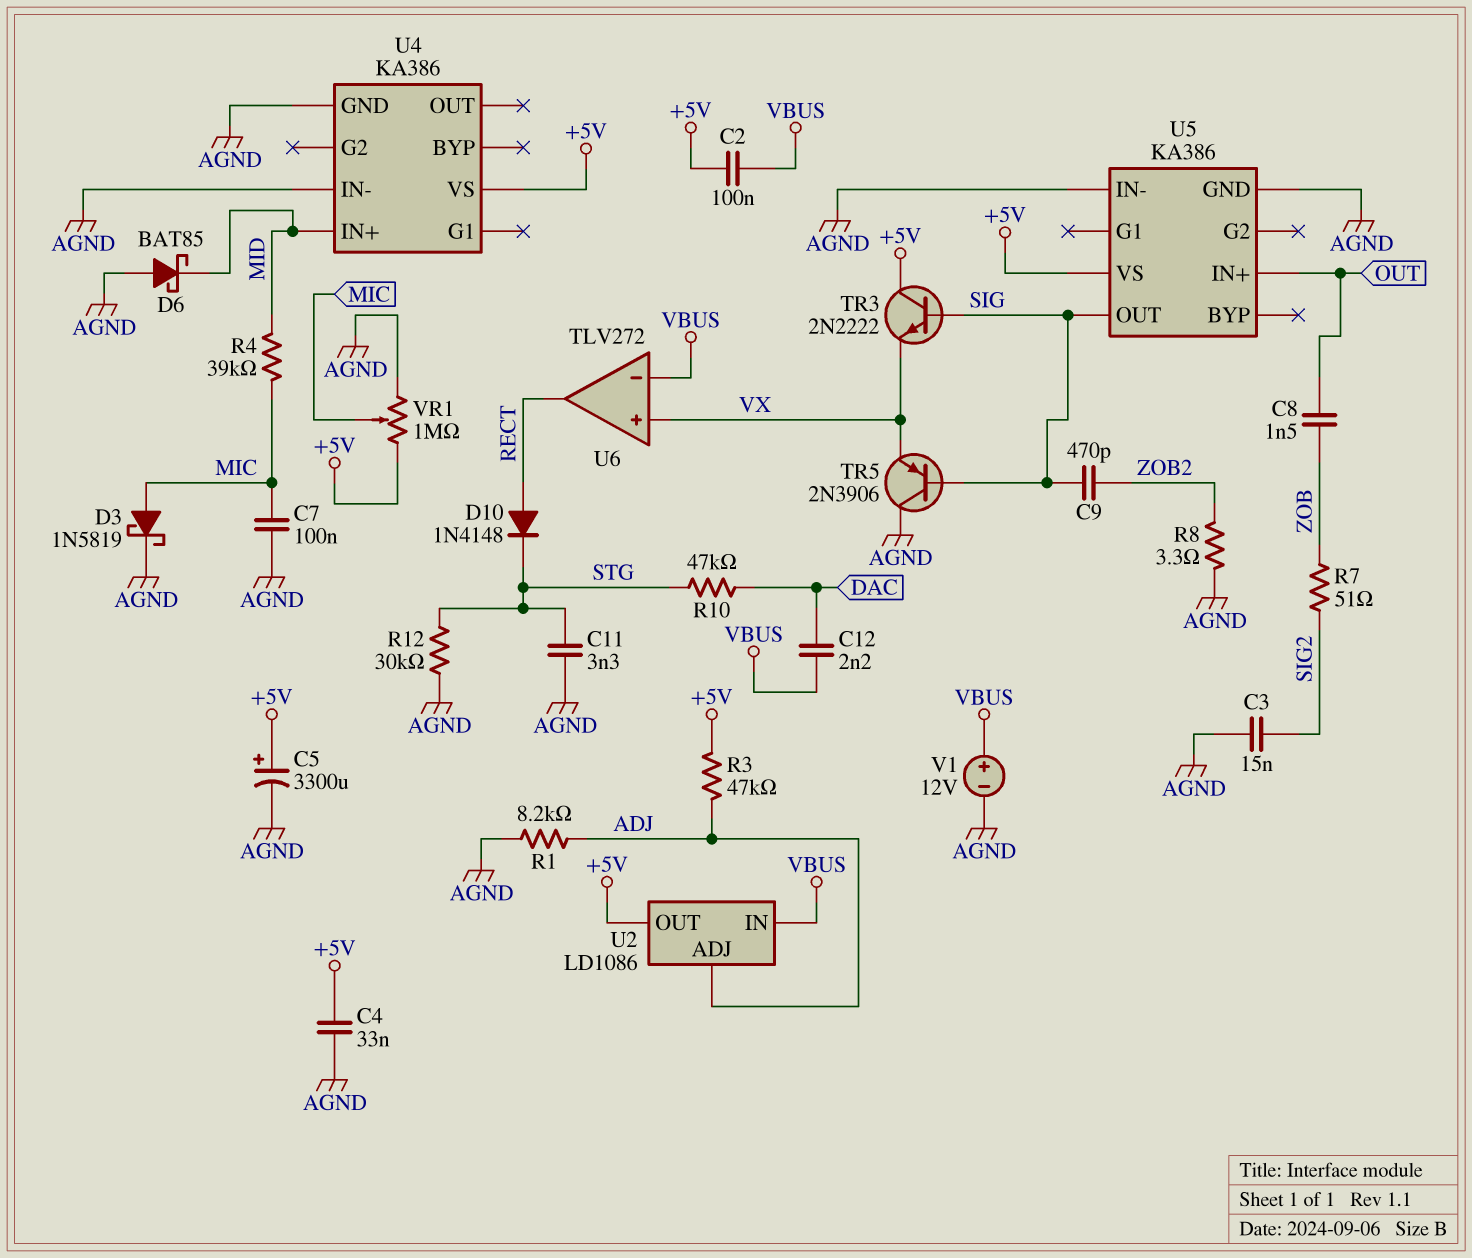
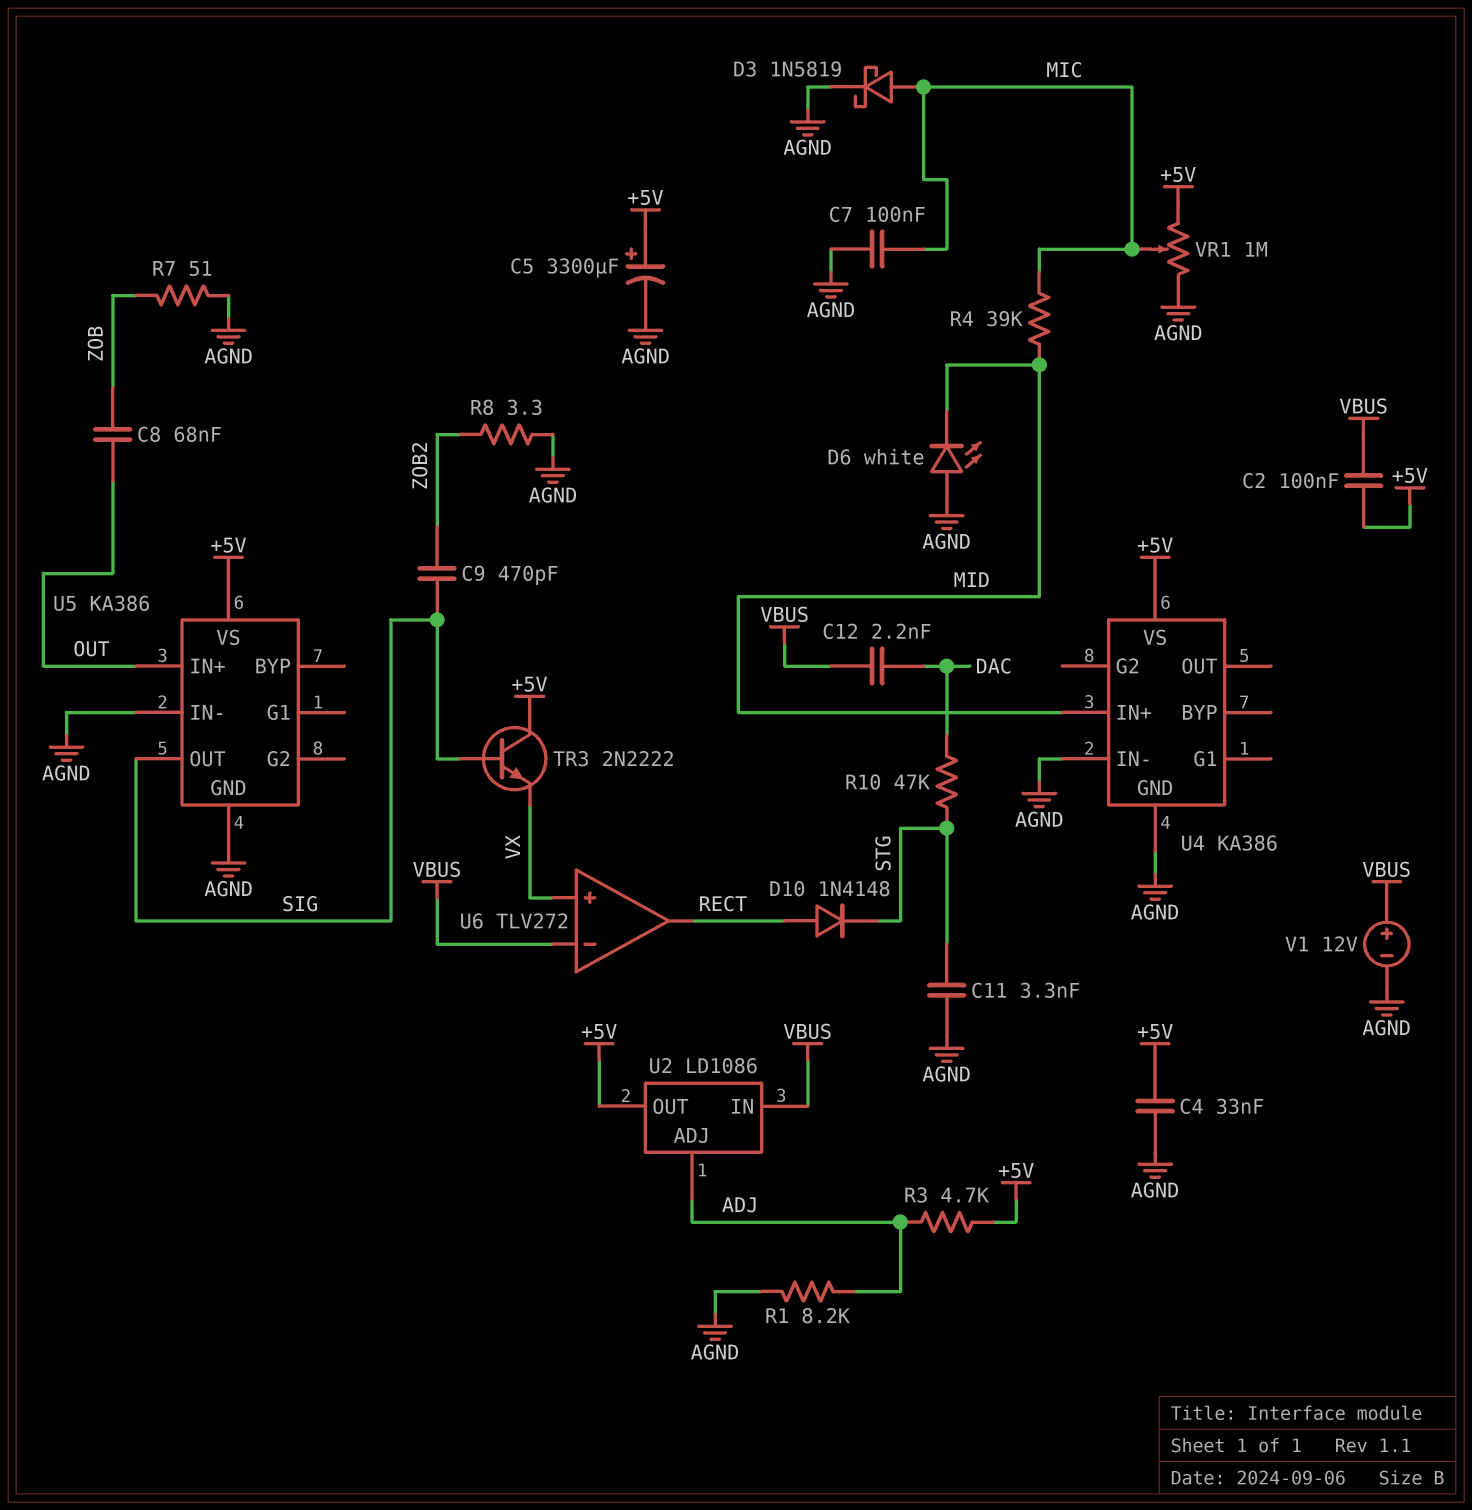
C3: 15nF (AGND, SIG2) -> none
C8: 1.5nF (OUT, ZOB) -> 68nF (OUT, ZOB)
D6: schottky BAT85 (A AGND, K MID) -> LED white (A AGND, K MID)
R3: 47k (+5V, ADJ) -> 4.7k (+5V, ADJ)
R7: 51 (SIG2, ZOB) -> 51 (AGND, ZOB)
R12: 30k (AGND, STG) -> none
TR5: PNP 2N3906 (B SIG, C AGND, E VX) -> none

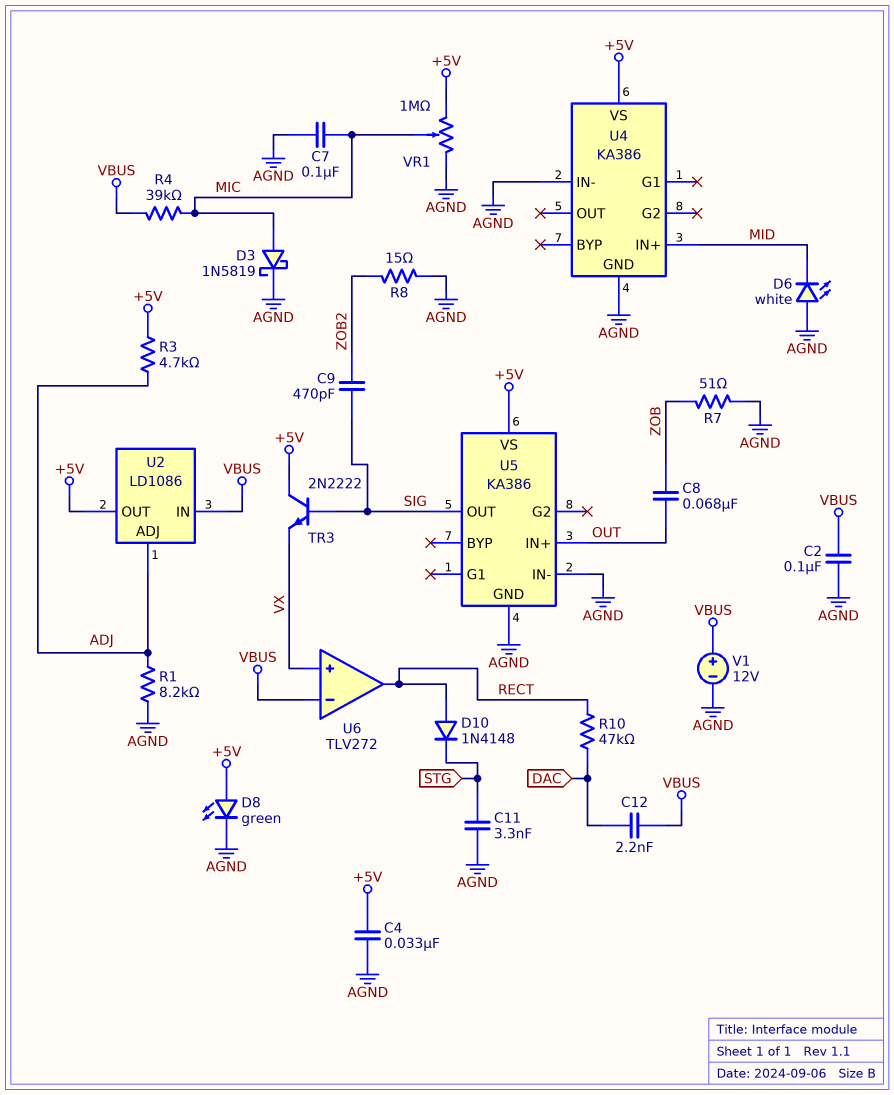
C2: 100nF (+5V, VBUS) -> 100nF (AGND, VBUS)
C5: 3300uF (plus +5V, minus AGND) -> none
D8: none -> LED green (A +5V, K AGND)
R4: 39k (MIC, MID) -> 39k (MIC, VBUS)
R8: 3.3 (AGND, ZOB2) -> 15 (AGND, ZOB2)
R10: 47k (DAC, STG) -> 47k (DAC, RECT)

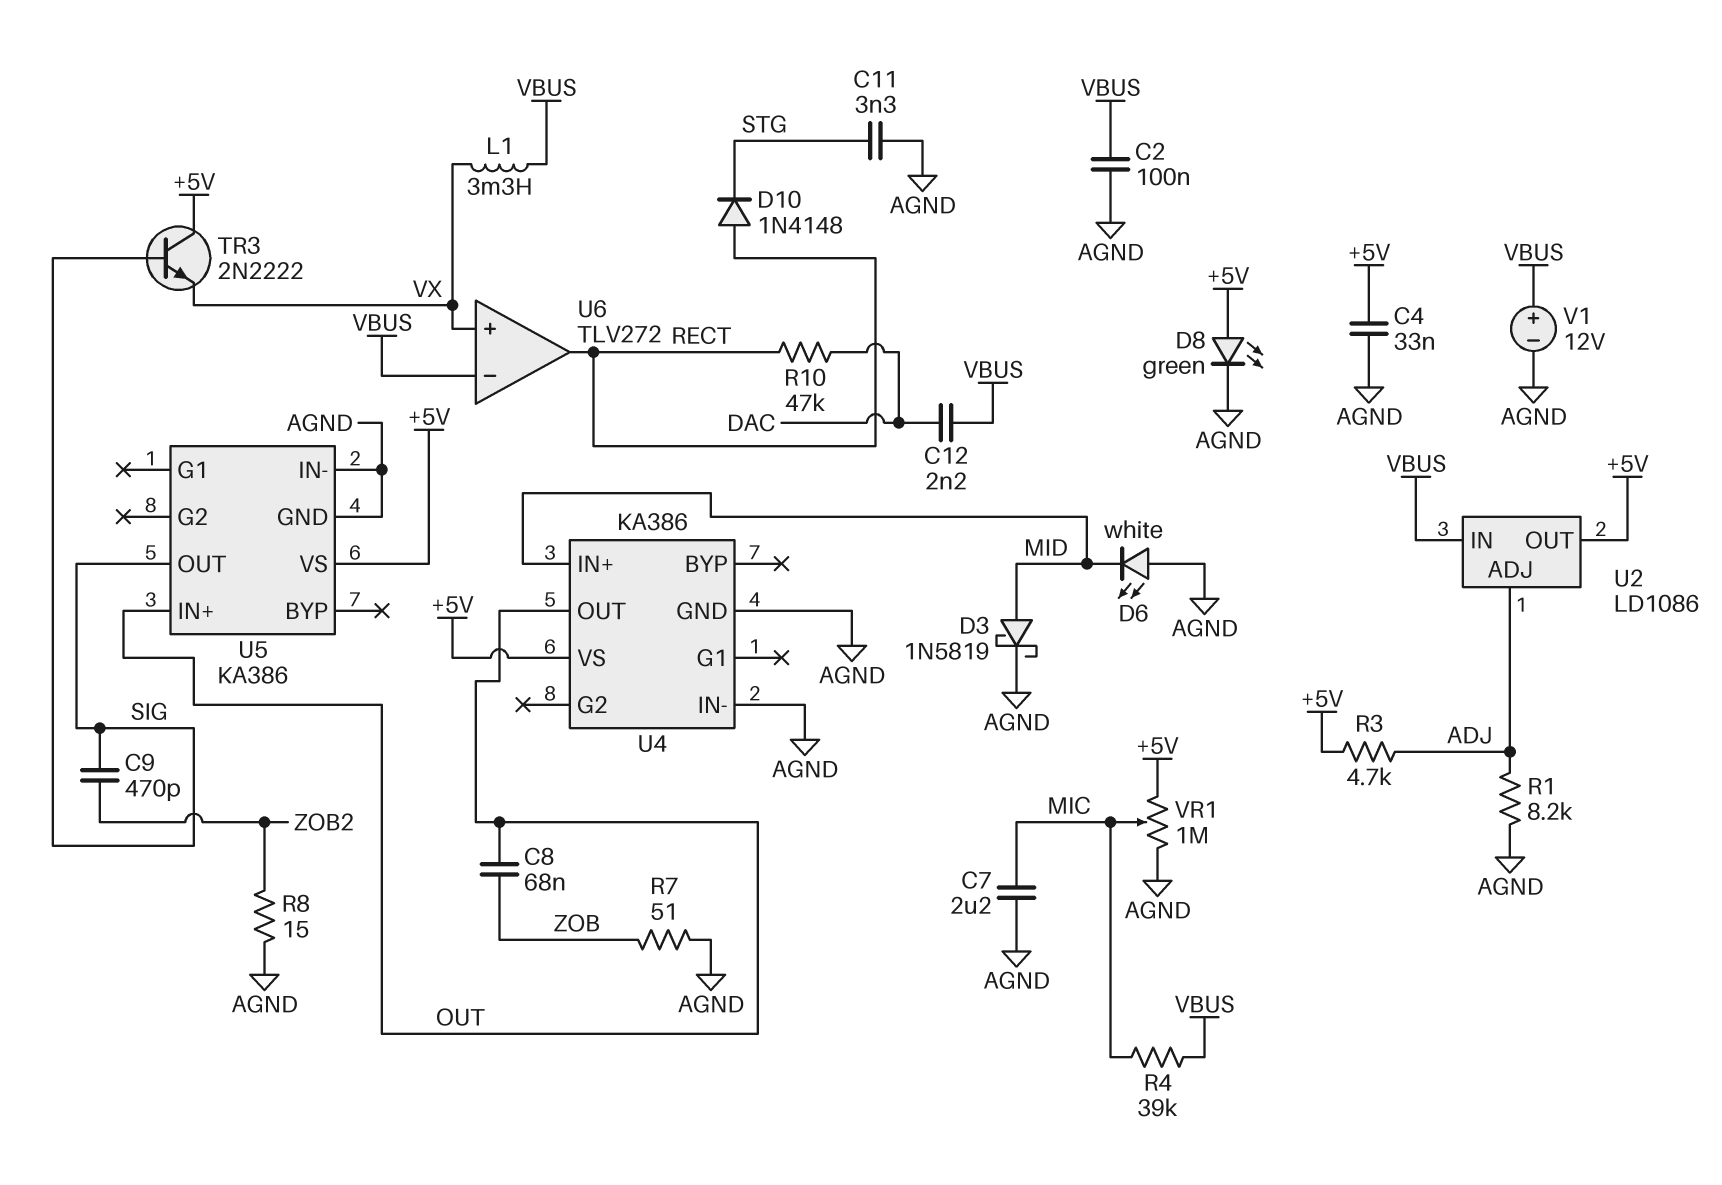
C7: 100nF (AGND, MIC) -> 2.2uF (AGND, MIC)
D3: schottky 1N5819 (A MIC, K AGND) -> schottky 1N5819 (A MID, K AGND)
L1: none -> 3.3mH (VBUS, VX)
U4 pin OUT: none -> OUT

